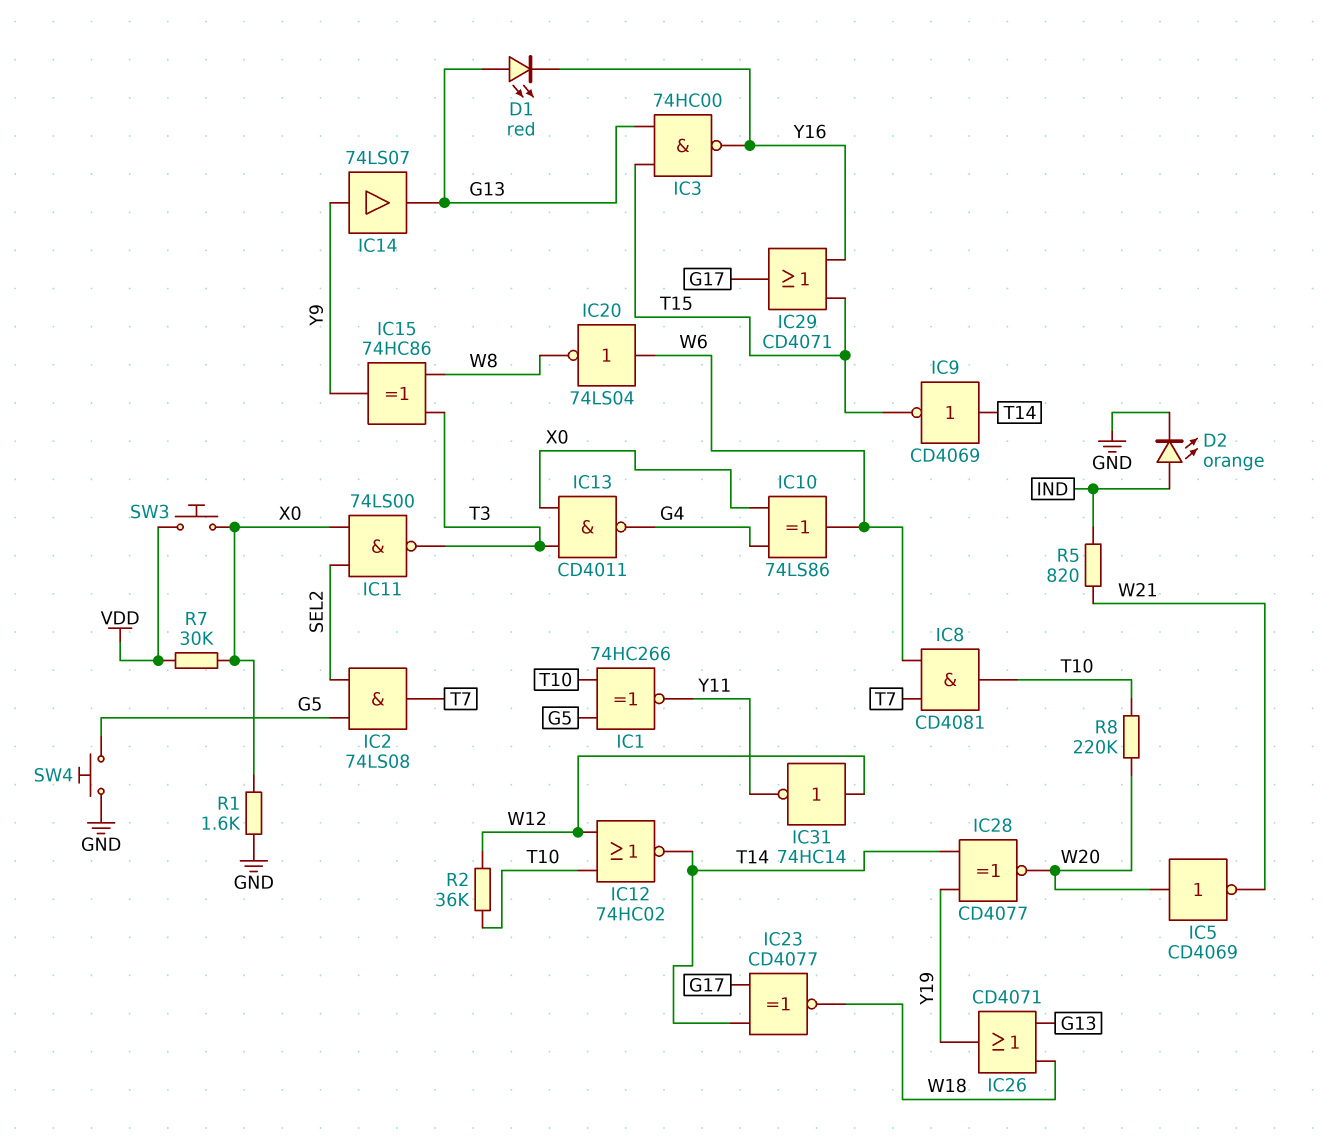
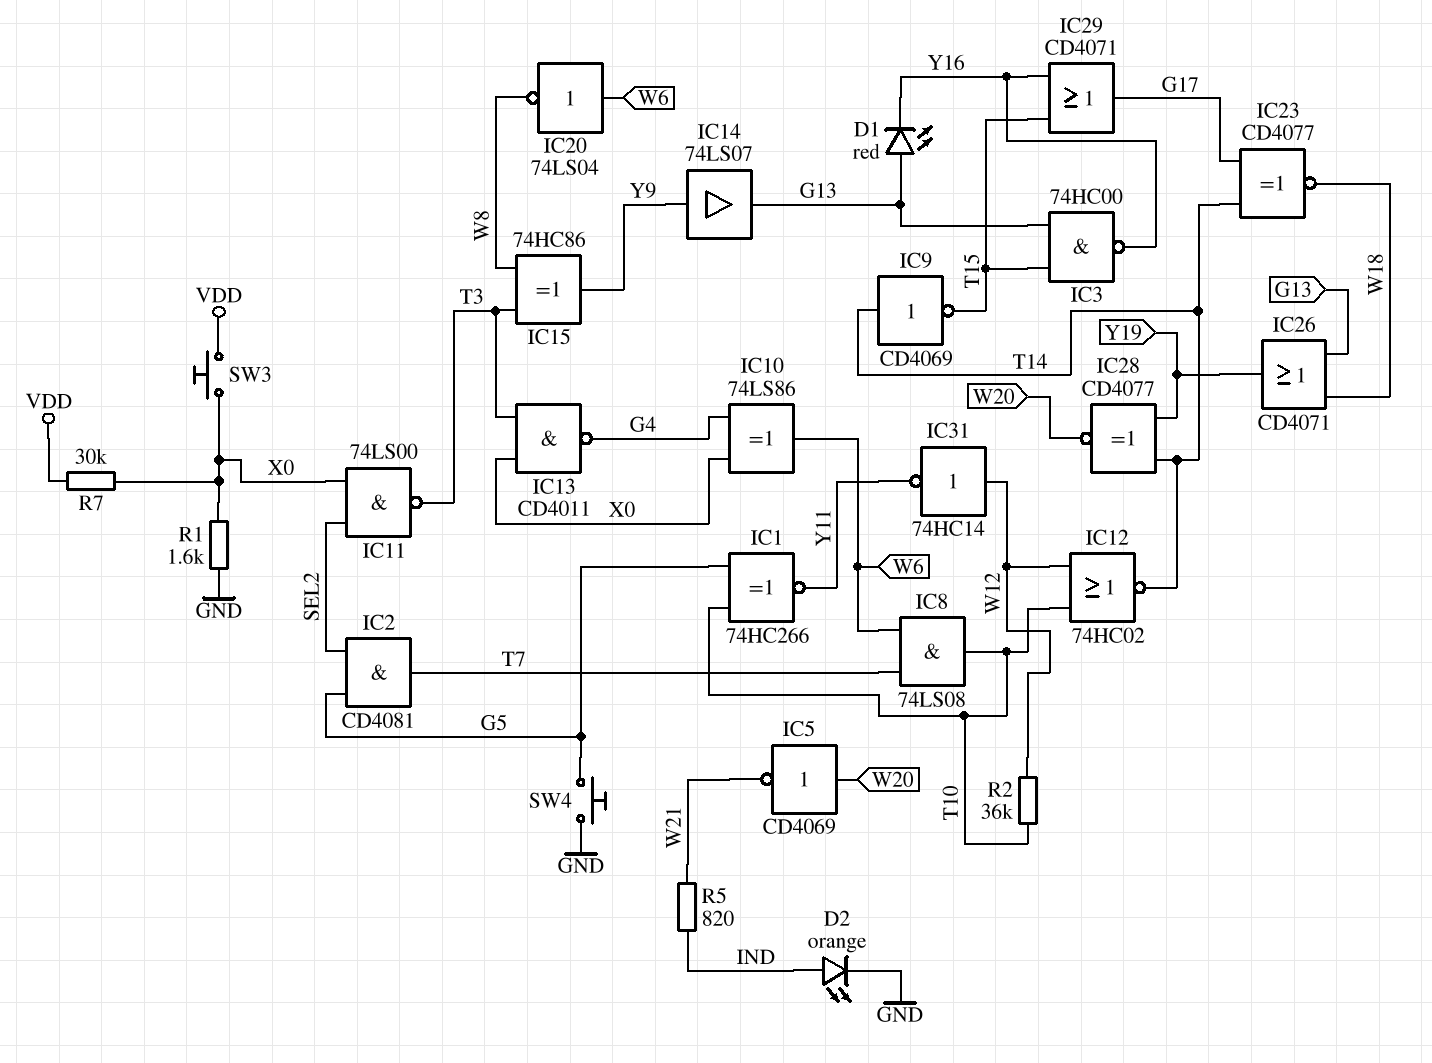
IC2: AND 74LS08 (in G5, in SEL2, out T7) -> AND CD4081 (in G5, in SEL2, out T7)
IC8: AND CD4081 (in T7, in W6, out T10) -> AND 74LS08 (in T7, in W6, out T10)
R8: 220k (T10, W20) -> none

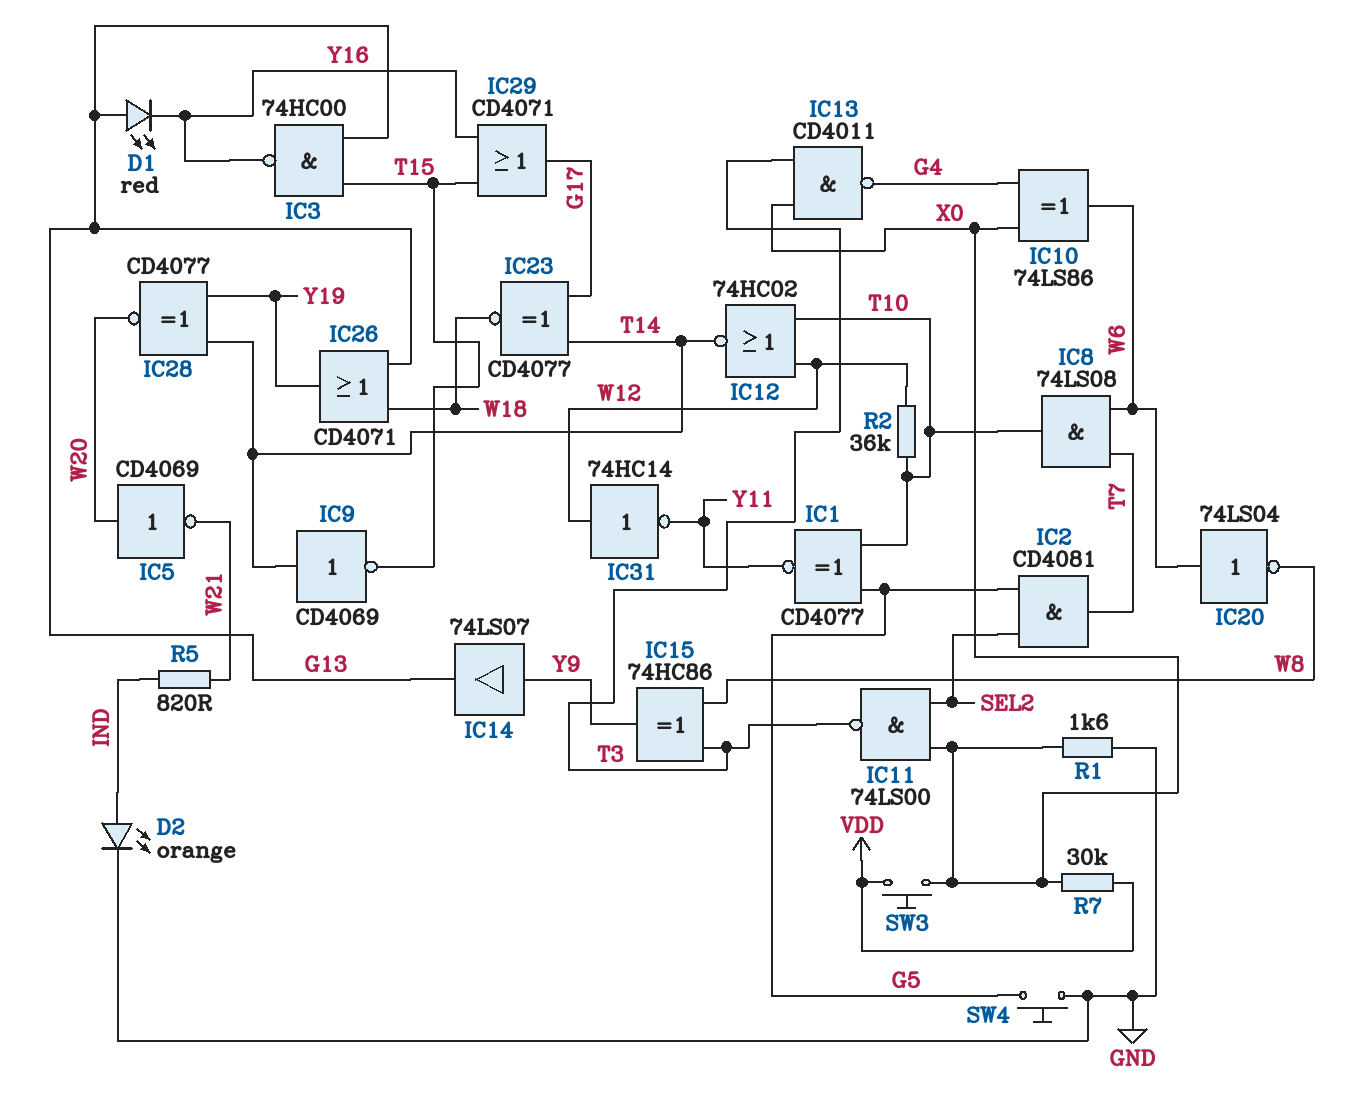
IC1: XNOR 74HC266 (in G5, in T10, out Y11) -> XNOR CD4077 (in G5, in T10, out Y11)

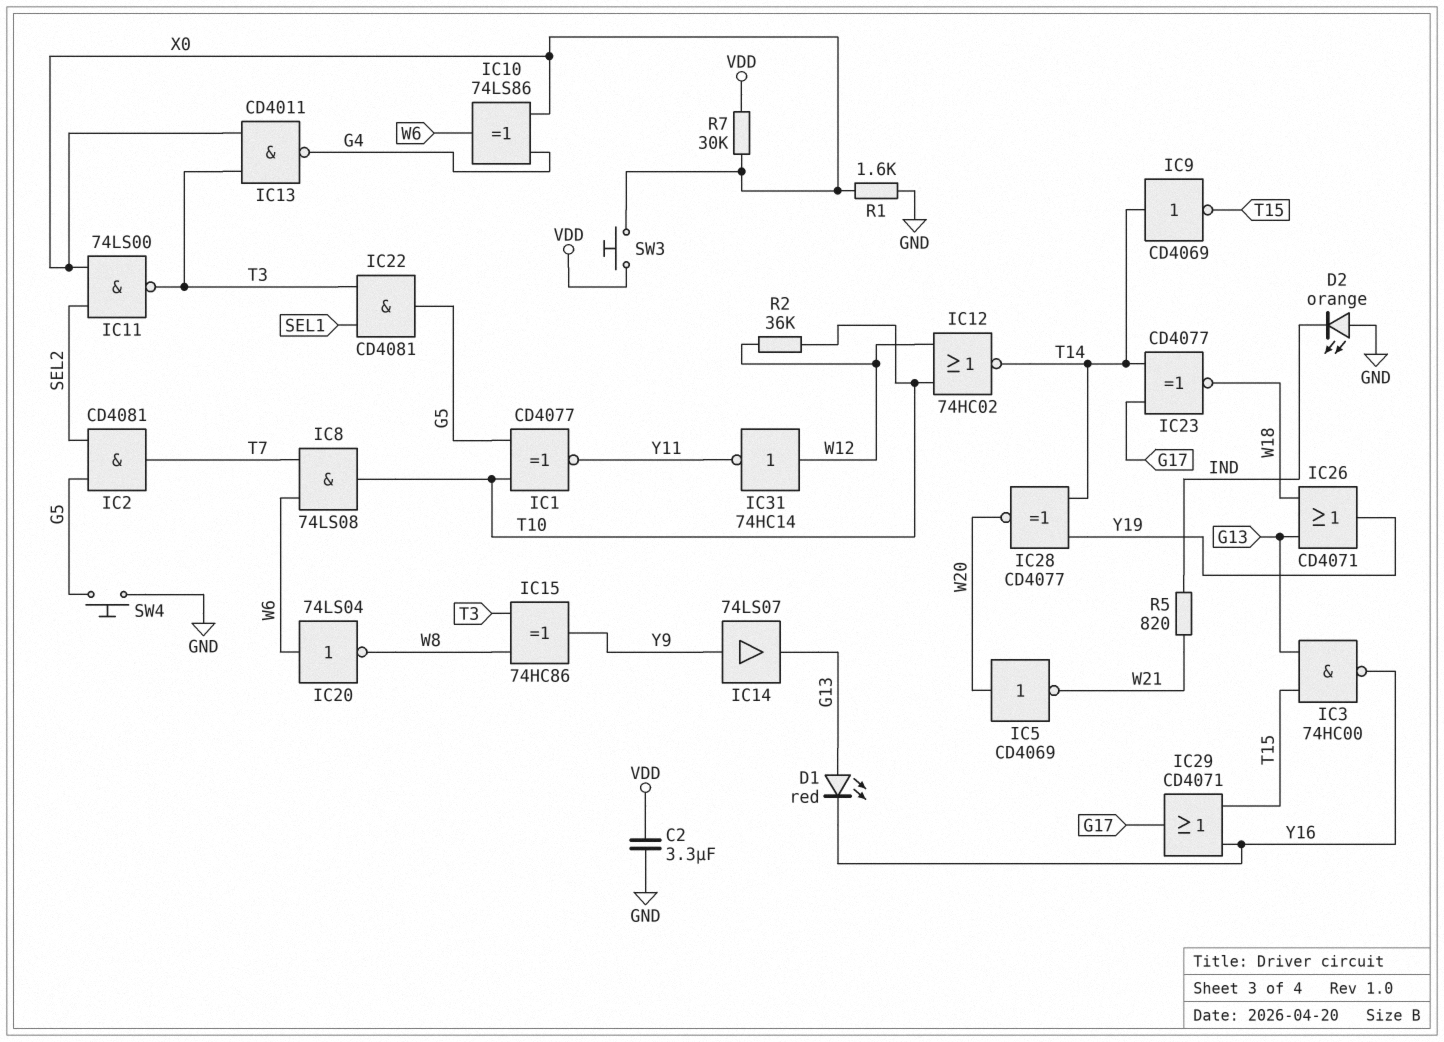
C2: none -> 3.3uF (GND, VDD)
D2: LED orange (A IND, K GND) -> LED orange (A GND, K IND)
IC22: none -> AND CD4081 (in SEL1, in T3, out G5)

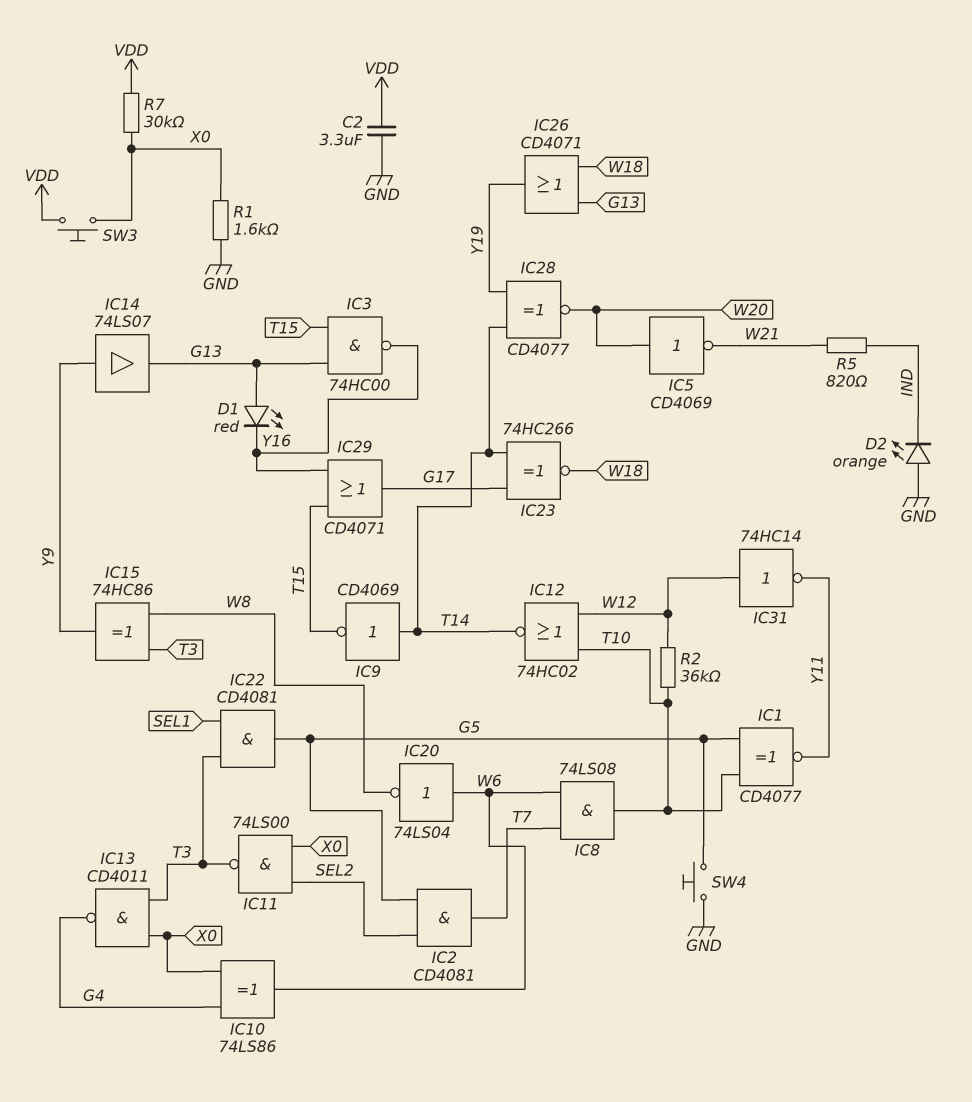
IC23: XNOR CD4077 (in G17, in T14, out W18) -> XNOR 74HC266 (in G17, in T14, out W18)

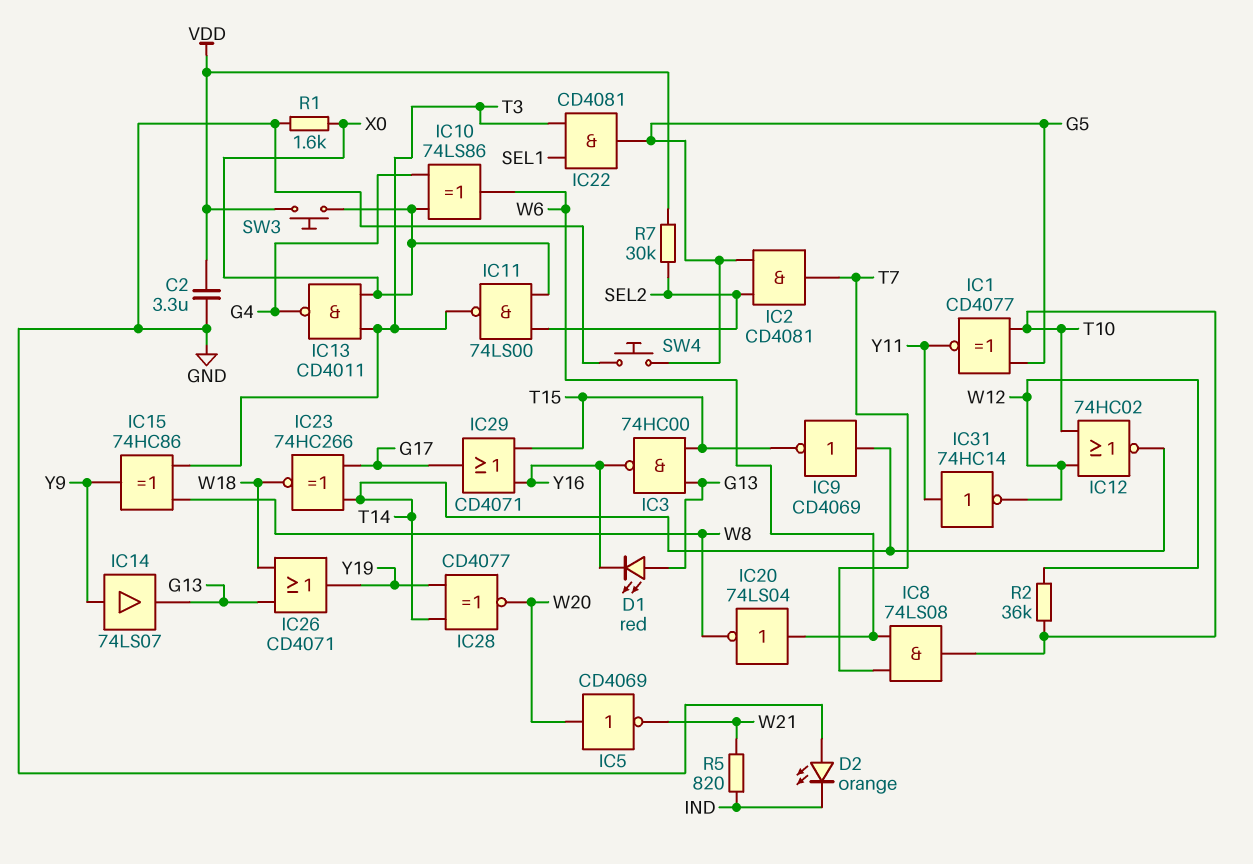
IC31: NOT 74HC14 (in W12, out Y11) -> NOT 74HC14 (in Y11, out W12)
R7: 30k (VDD, X0) -> 30k (SEL2, VDD)

